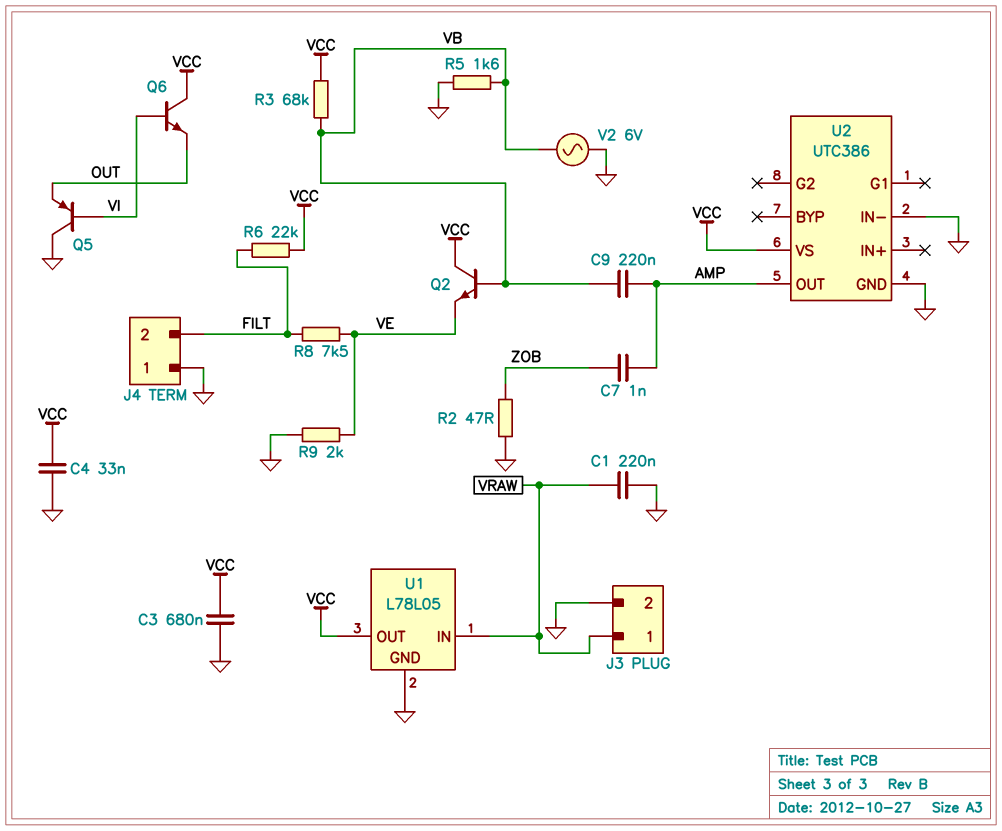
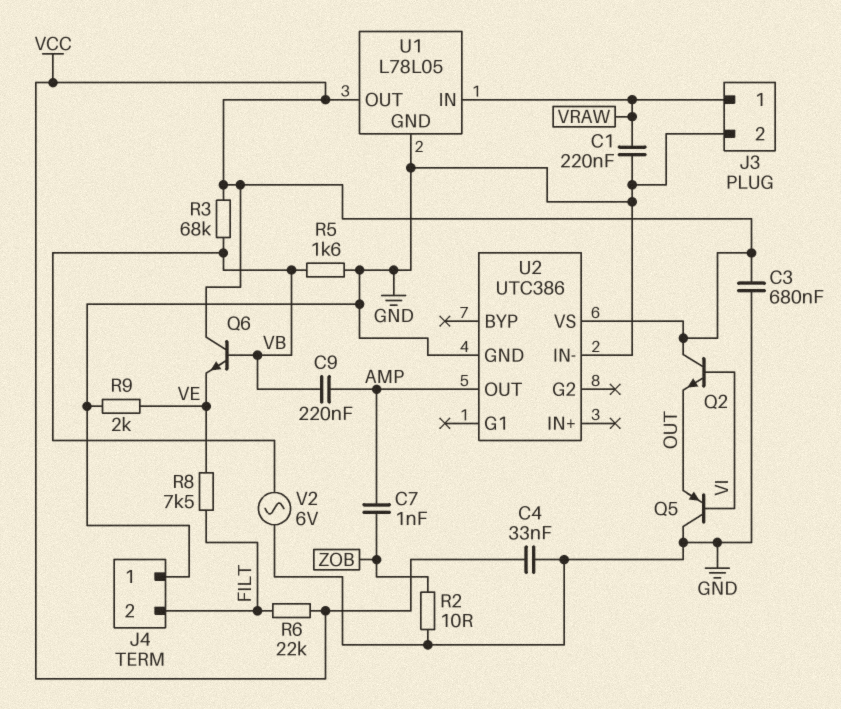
Q2: NPN (B VB, C VCC, E VE) -> NPN (B VI, C VCC, E OUT)
Q6: NPN (B VI, C VCC, E OUT) -> NPN (B VB, C VCC, E VE)
R2: 47 (GND, ZOB) -> 10 (GND, ZOB)

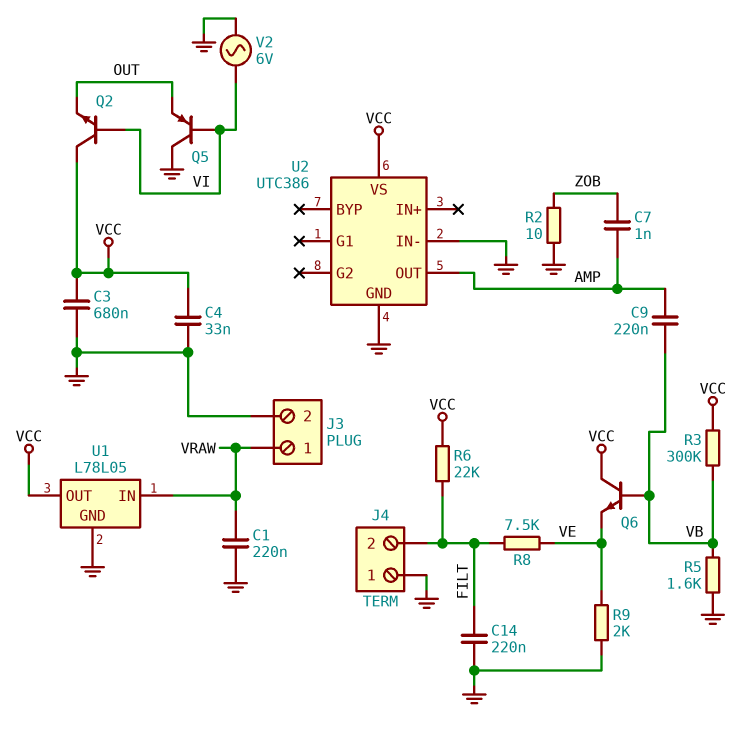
C14: none -> 220nF (FILT, GND)
R3: 68k (VB, VCC) -> 300k (VB, VCC)
V2: AC 6V (GND, VB) -> AC 6V (GND, VI)

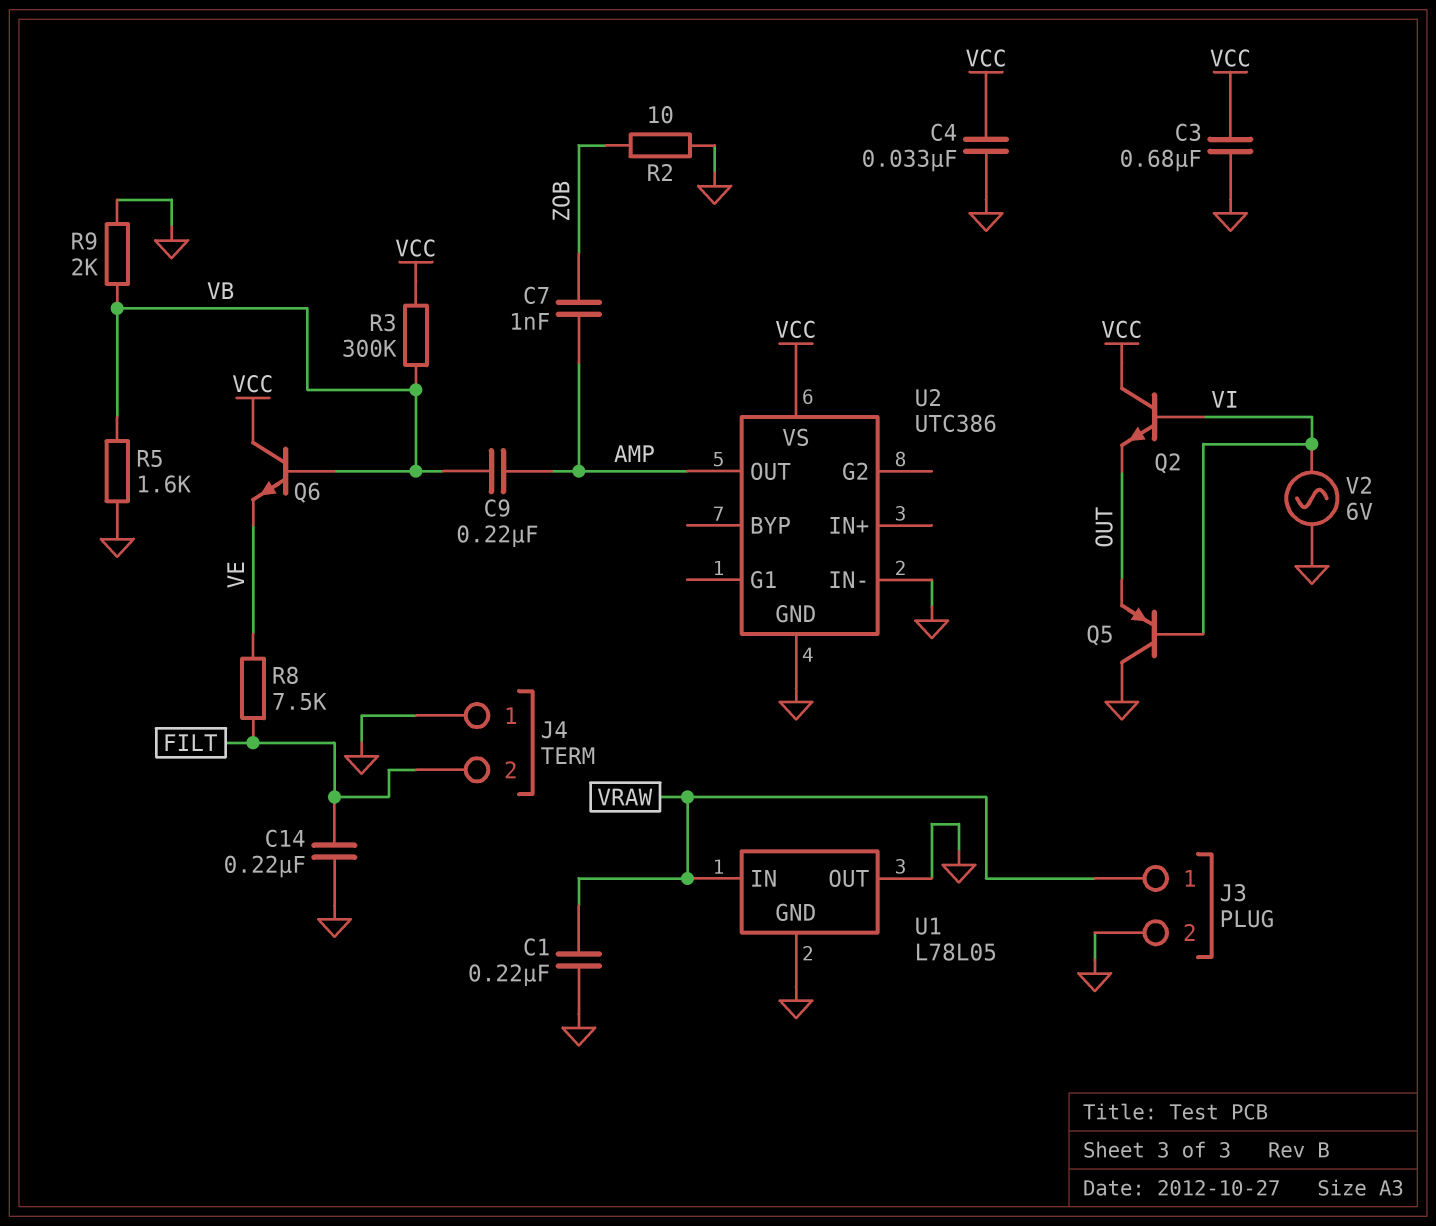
R6: 22k (FILT, VCC) -> none
R9: 2k (GND, VE) -> 2k (GND, VB)
U1 pin OUT: VCC -> GND

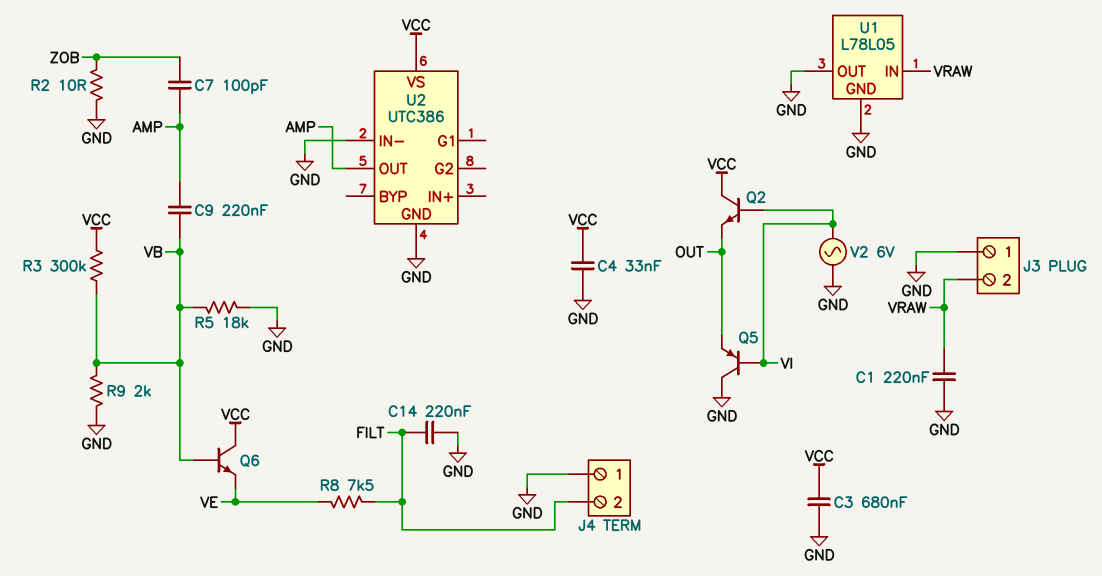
C7: 1nF (AMP, ZOB) -> 100pF (AMP, ZOB)
J3 pin 1: VRAW -> GND
J3 pin 2: GND -> VRAW
R5: 1.6k (GND, VB) -> 18k (GND, VB)

